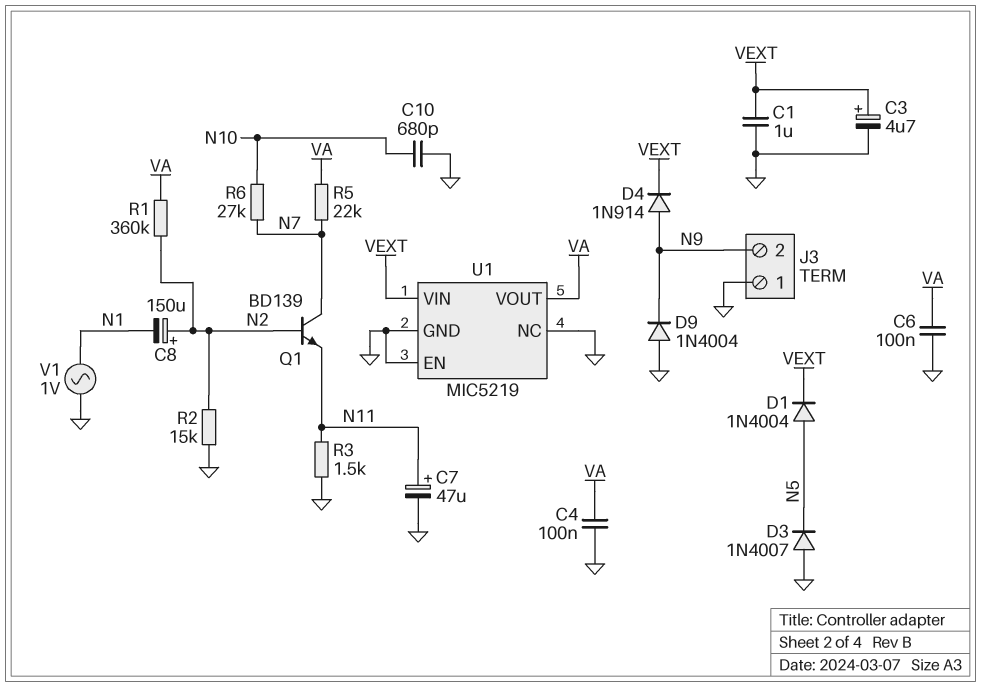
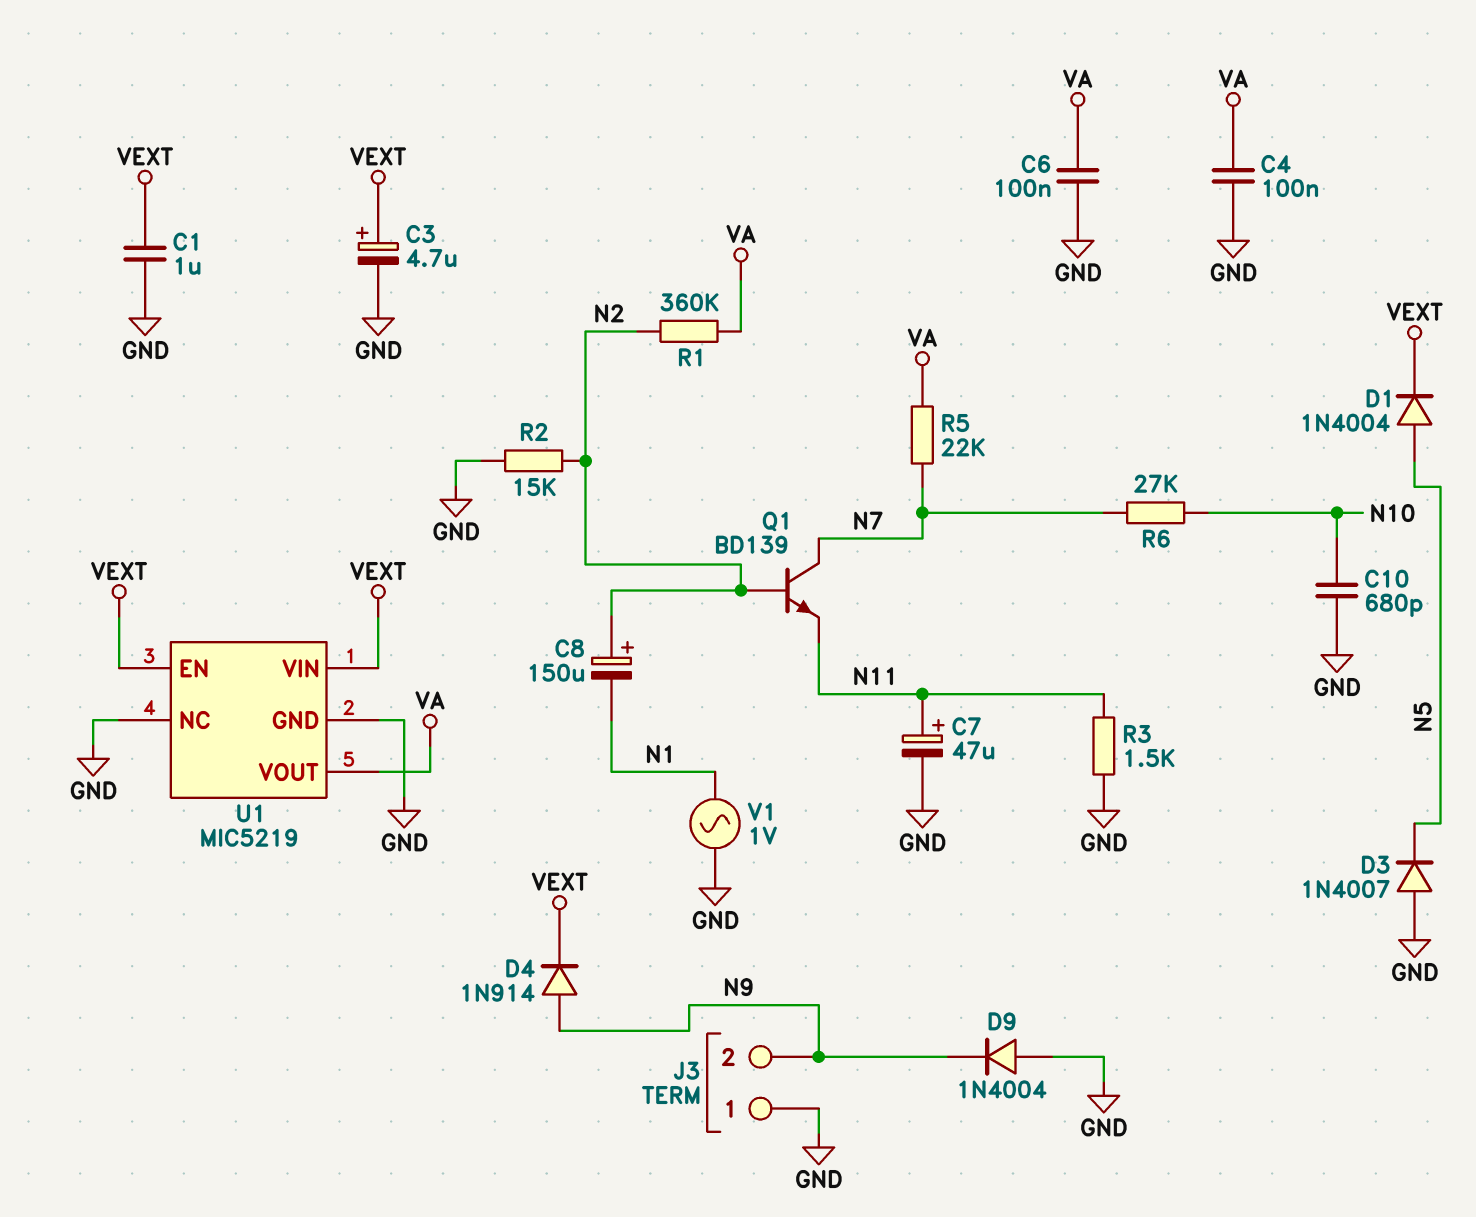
U1 pin EN: GND -> VEXT

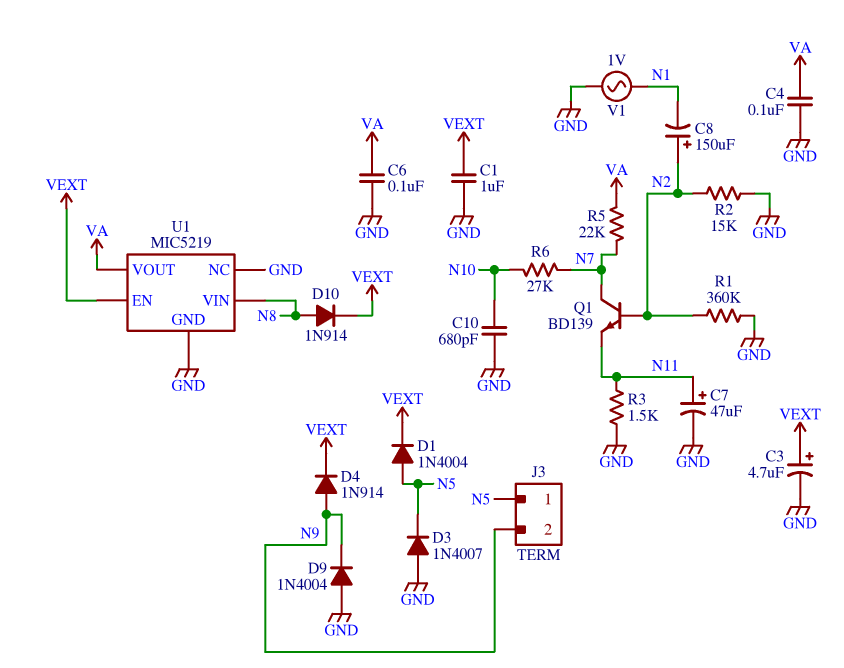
D10: none -> diode 1N914 (A N8, K VEXT)
J3 pin 1: GND -> N5
R1: 360k (N2, VA) -> 360k (GND, N2)
U1 pin VIN: VEXT -> N8

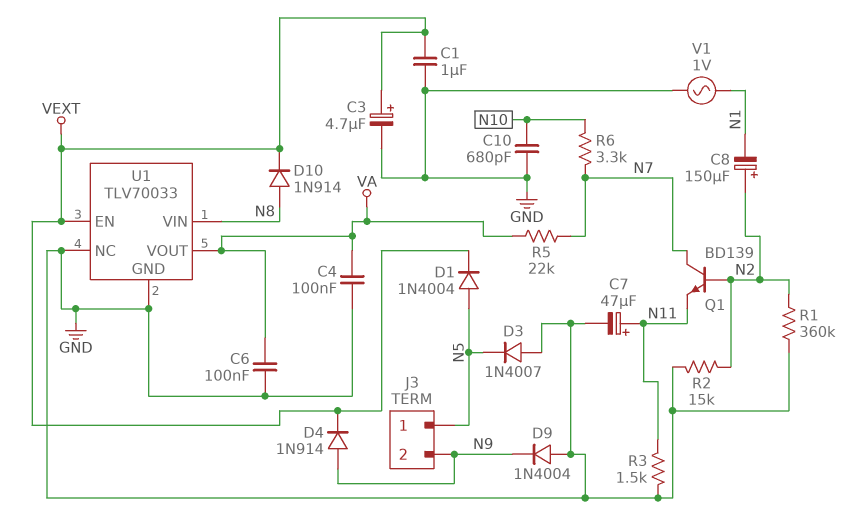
R6: 27k (N7, N10) -> 3.3k (N7, N10)
U1: MIC5219 -> TLV70033

